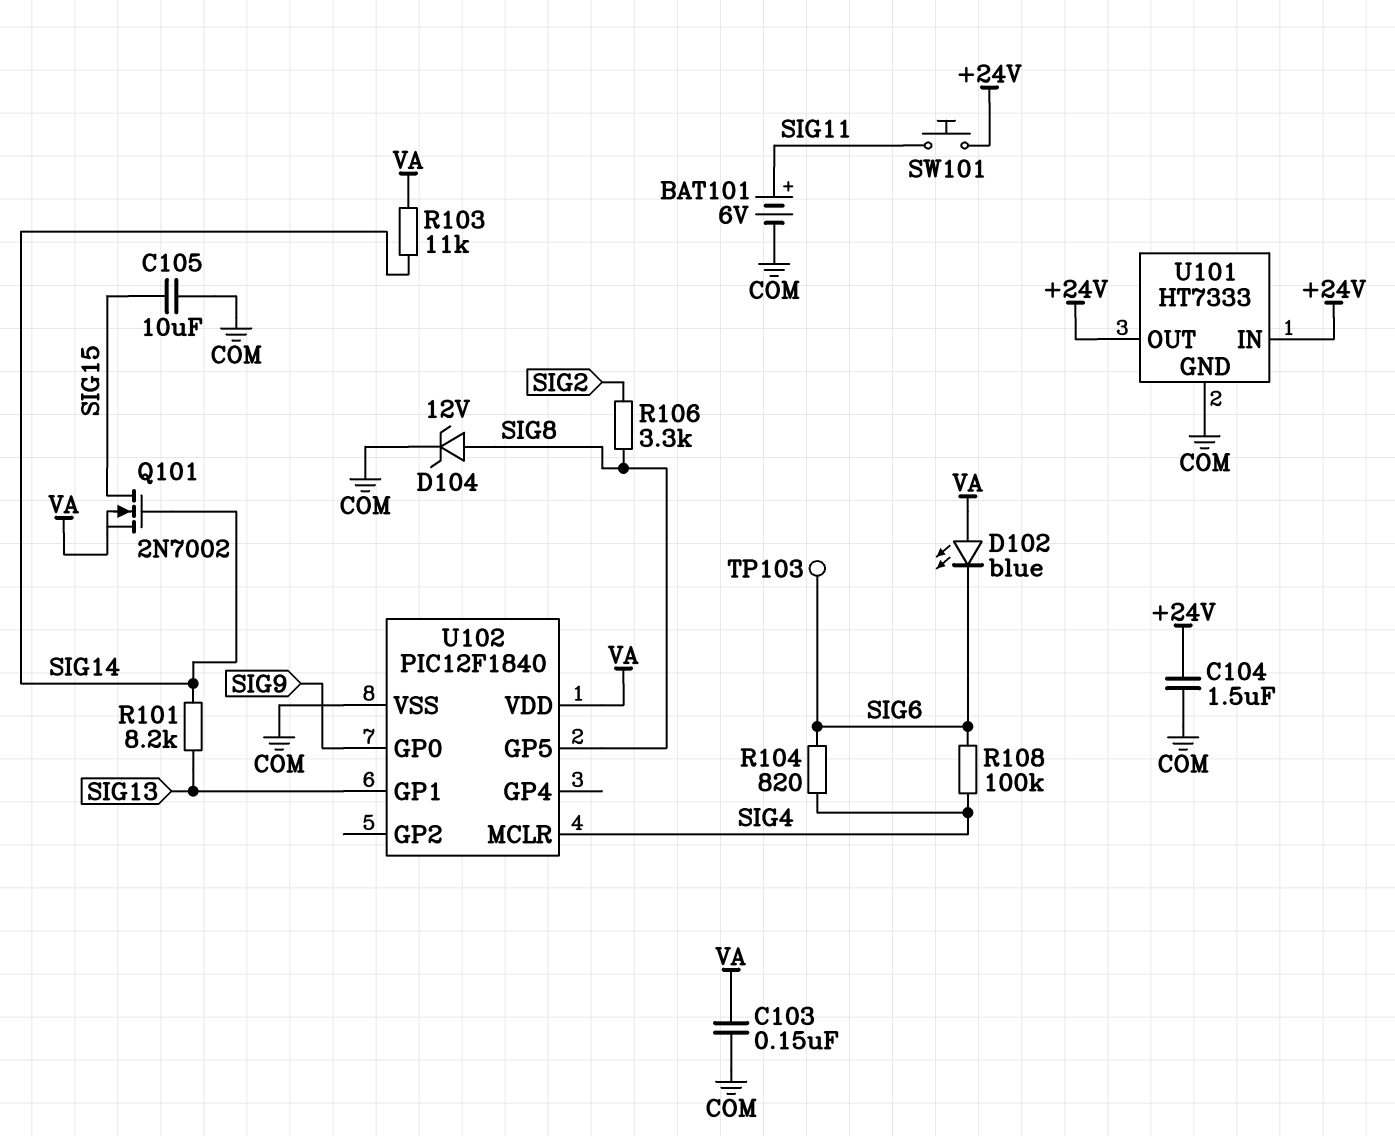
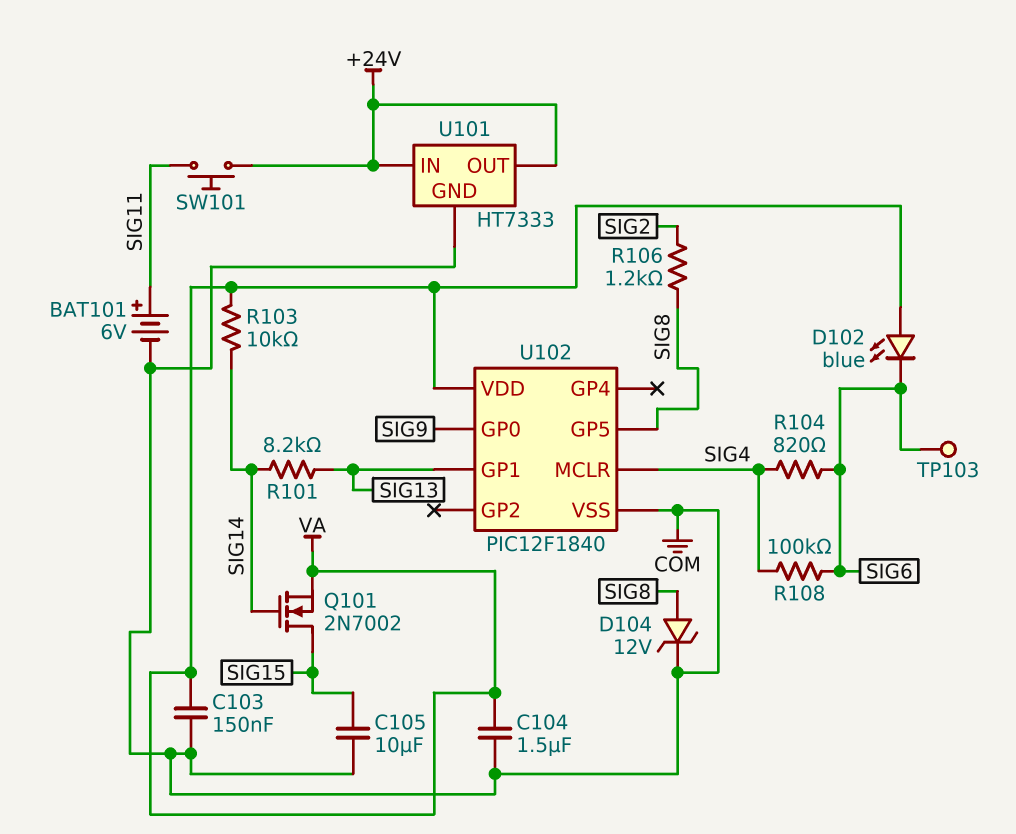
C104: 1.5uF (+24V, COM) -> 1.5uF (COM, VA)
R103: 11k (SIG14, VA) -> 10k (SIG14, VA)
R106: 3.3k (SIG2, SIG8) -> 1.2k (SIG2, SIG8)

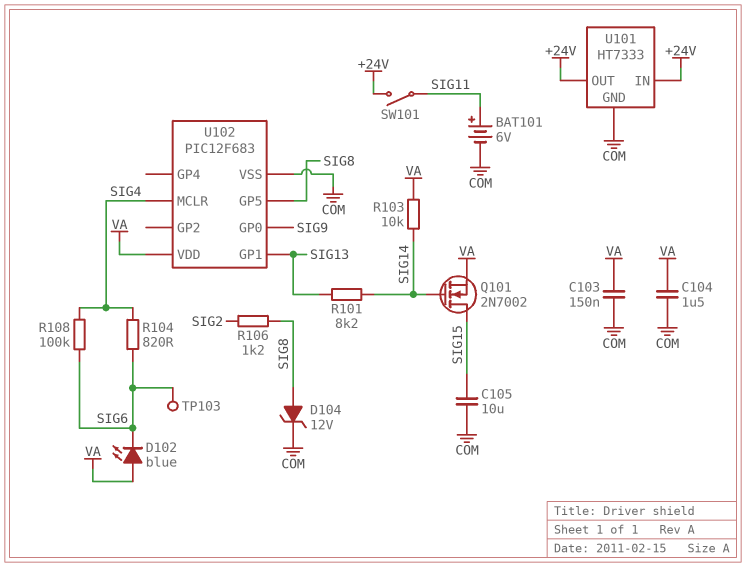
SW101: button (+24V, SIG11) -> switch (+24V, SIG11)
U102: PIC12F1840 -> PIC12F683

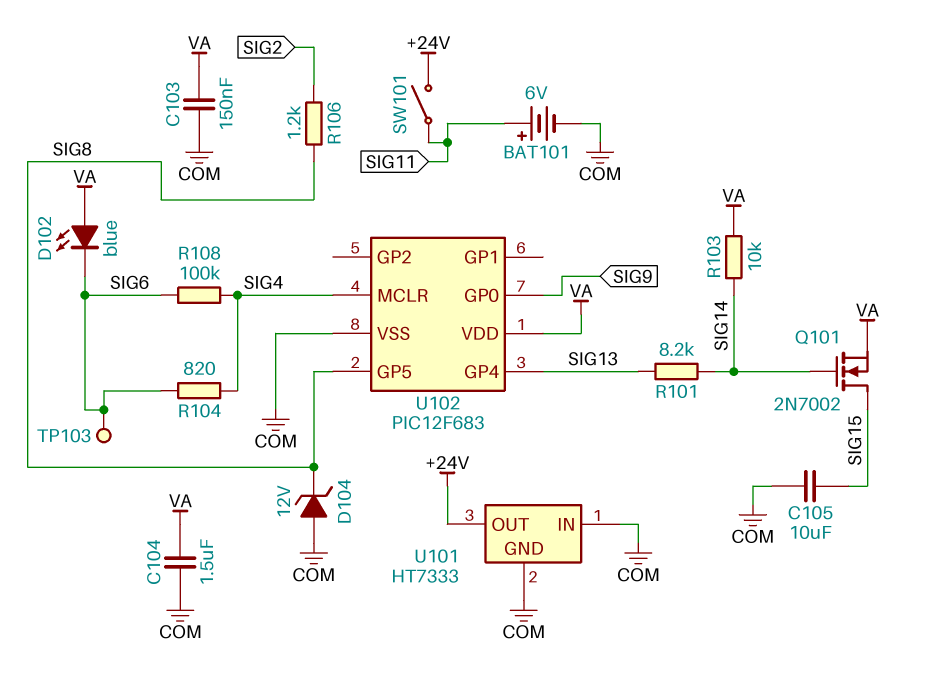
D104: zener 12V (A SIG8, K COM) -> zener 12V (A COM, K SIG8)
U101 pin IN: +24V -> COM
U102 pin GP1: SIG13 -> none
U102 pin GP4: none -> SIG13

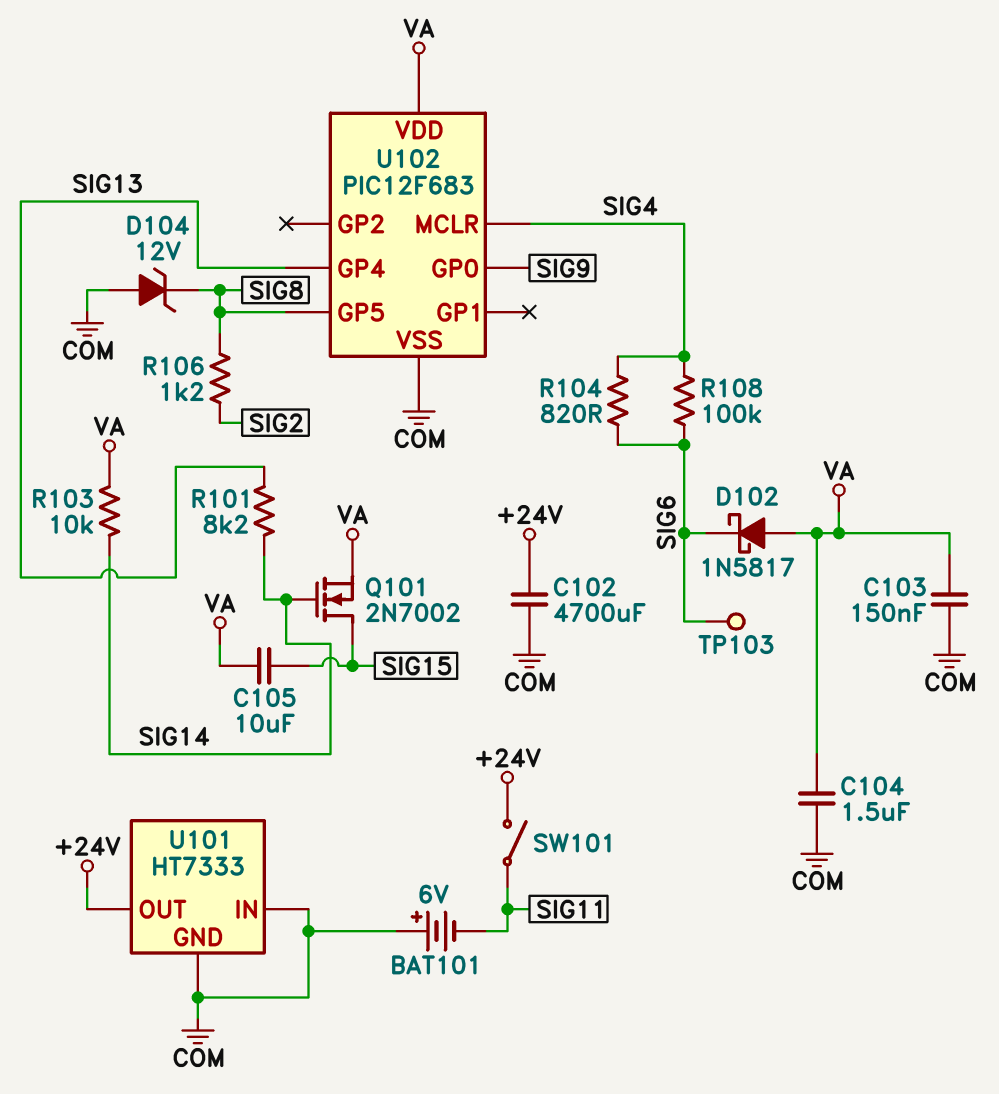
BAT101: 6V (plus SIG11, minus COM) -> 6V (plus COM, minus SIG11)
C102: none -> 4700uF (+24V, COM)
C105: 10uF (COM, SIG15) -> 10uF (SIG15, VA)
D102: LED blue (A VA, K SIG6) -> schottky 1N5817 (A VA, K SIG6)

